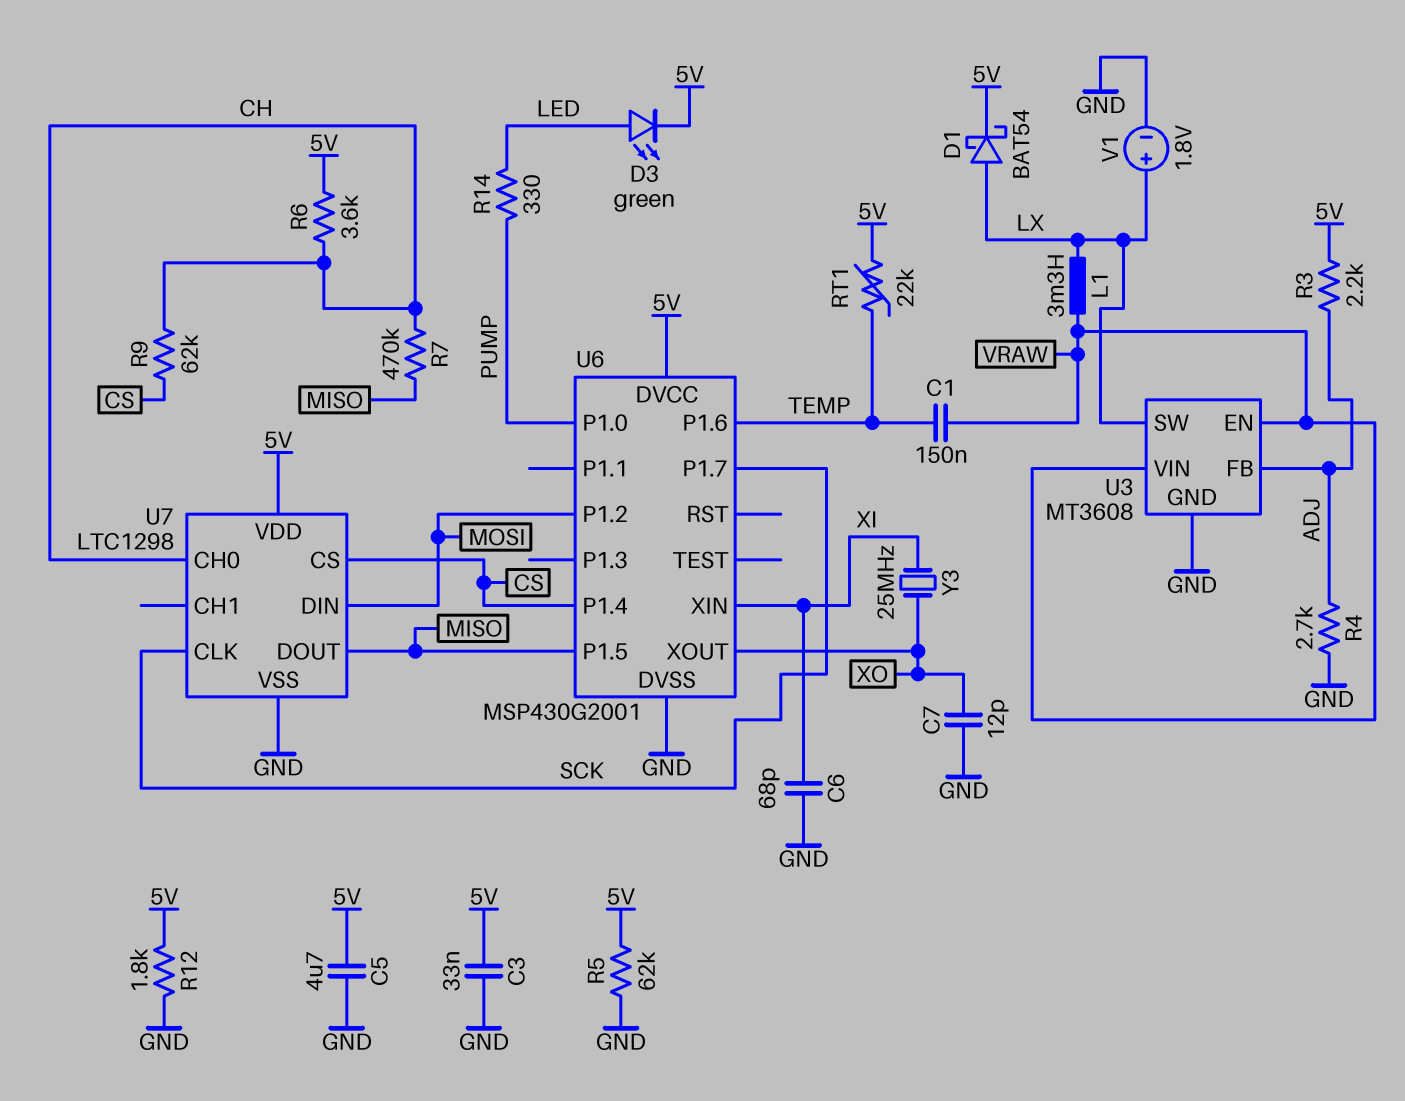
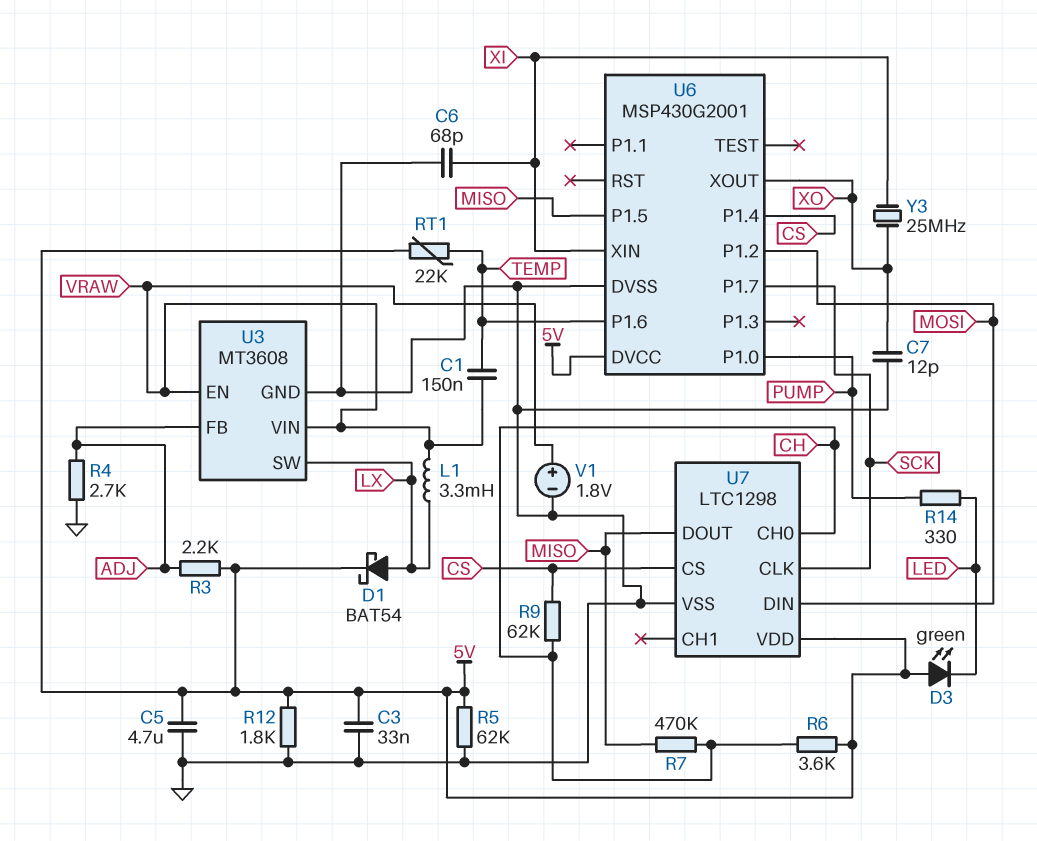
D3: LED green (A LED, K 5V) -> LED green (A 5V, K LED)
V1: 1.8V (plus LX, minus GND) -> 1.8V (plus VRAW, minus GND)

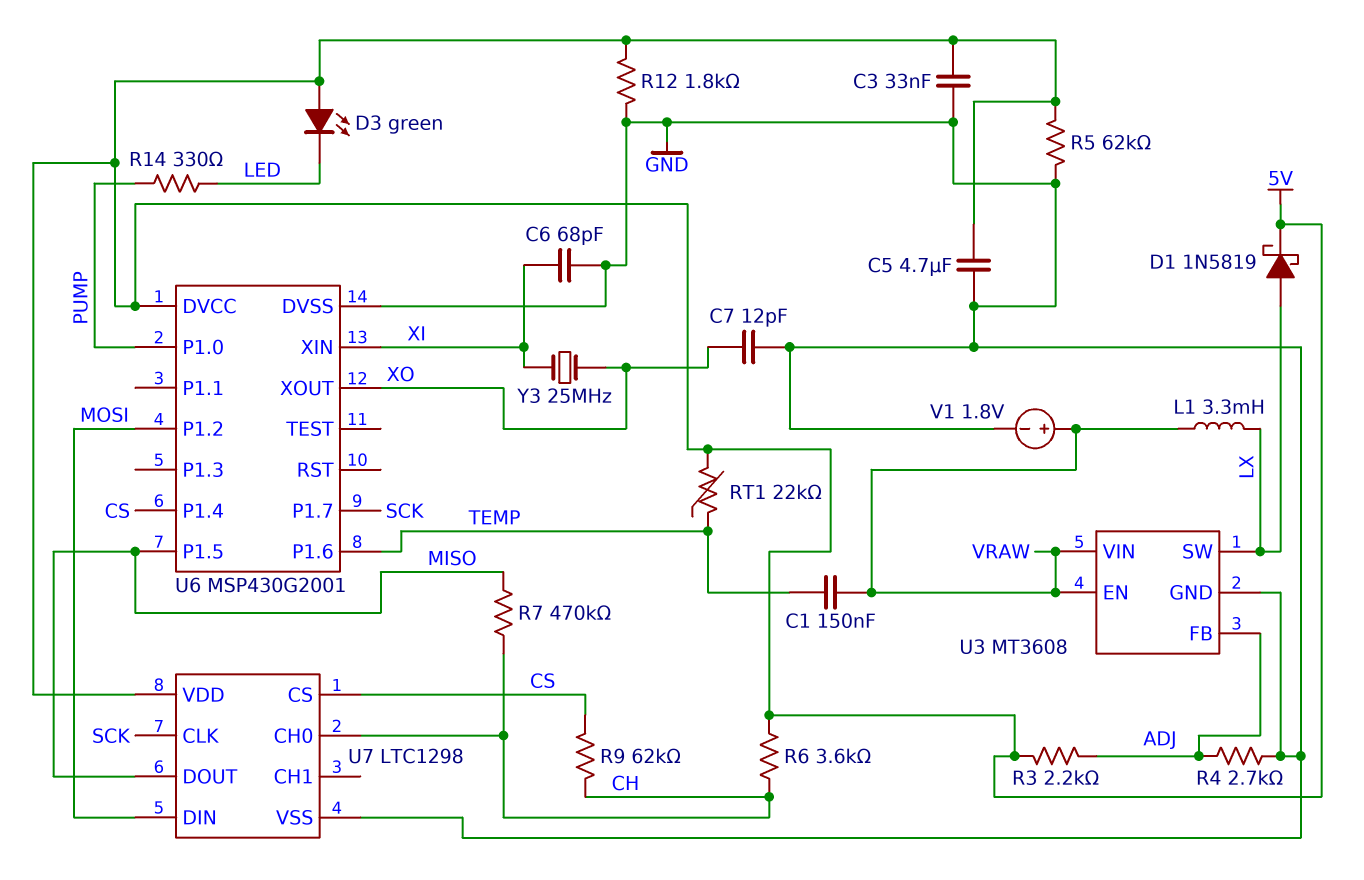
D1: schottky BAT54 (A LX, K 5V) -> schottky 1N5819 (A LX, K 5V)

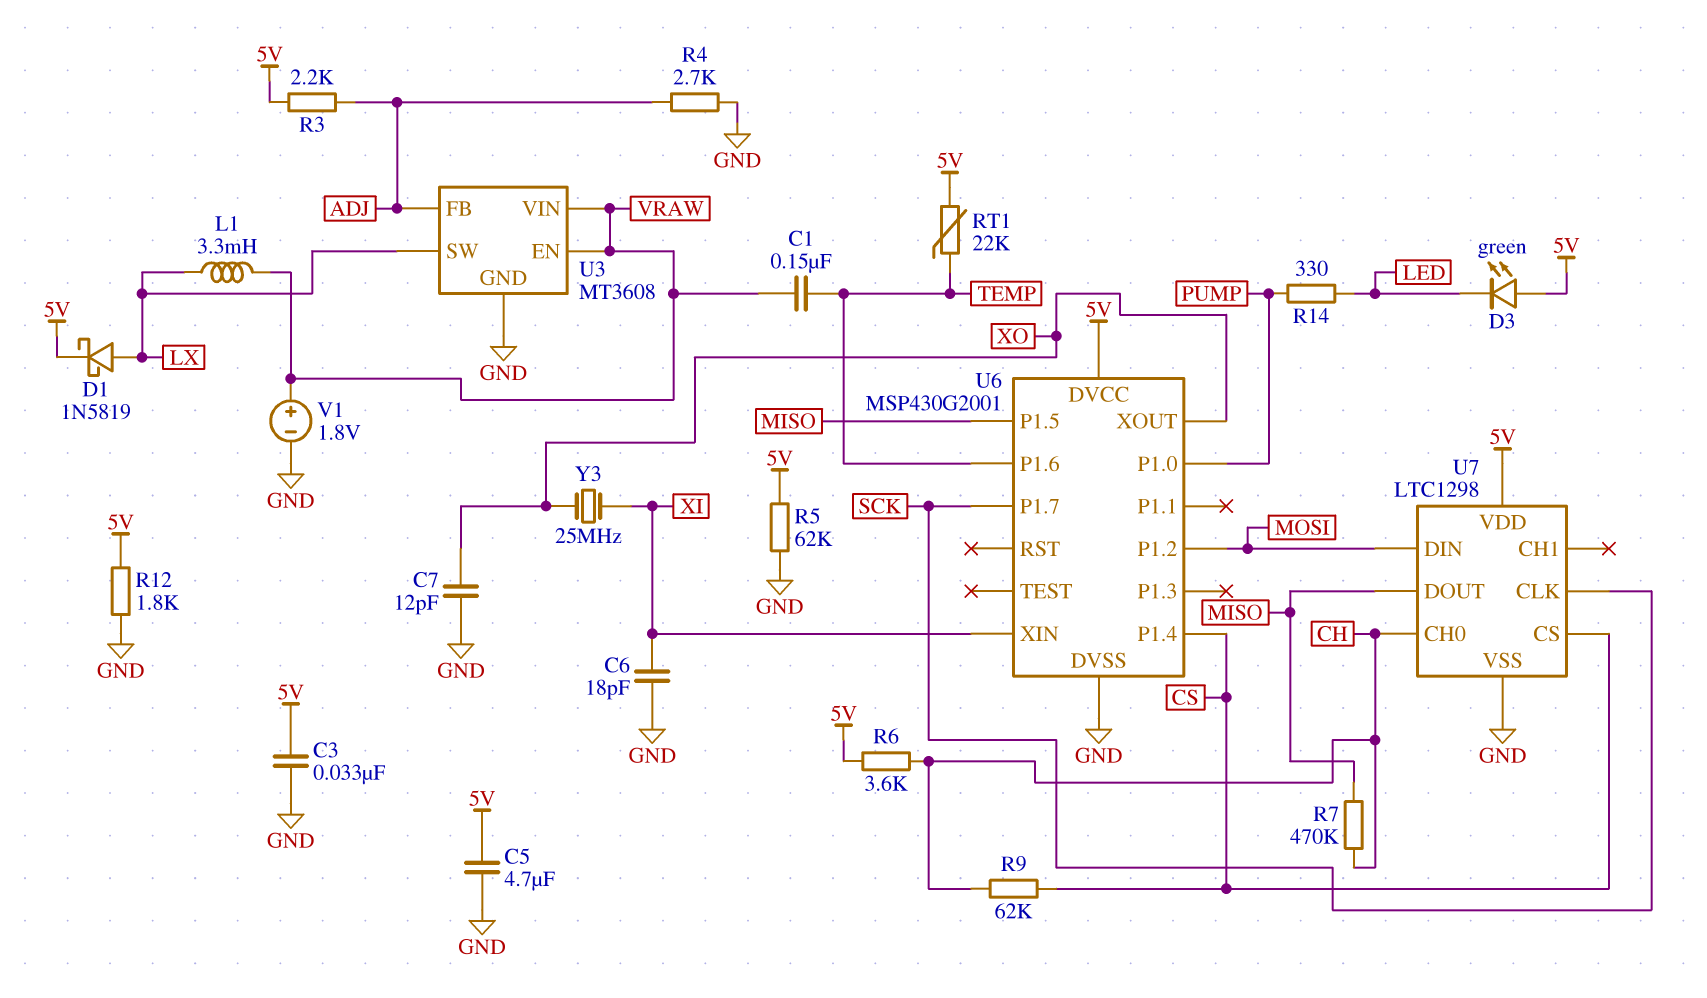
C6: 68pF (GND, XI) -> 18pF (GND, XI)

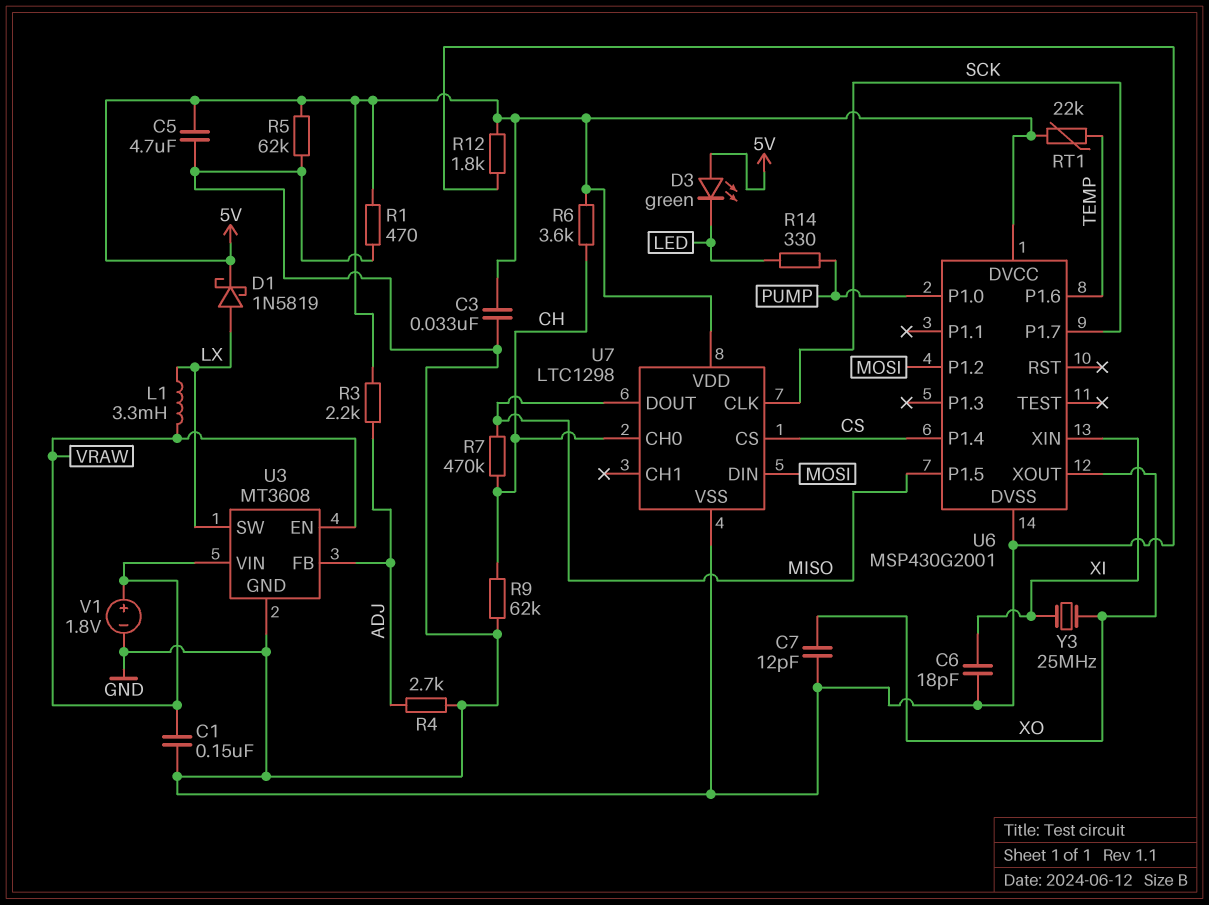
C1: 150nF (TEMP, VRAW) -> 150nF (GND, VRAW)
R1: none -> 470 (5V, GND)
R9: 62k (CH, CS) -> 62k (CH, GND)

